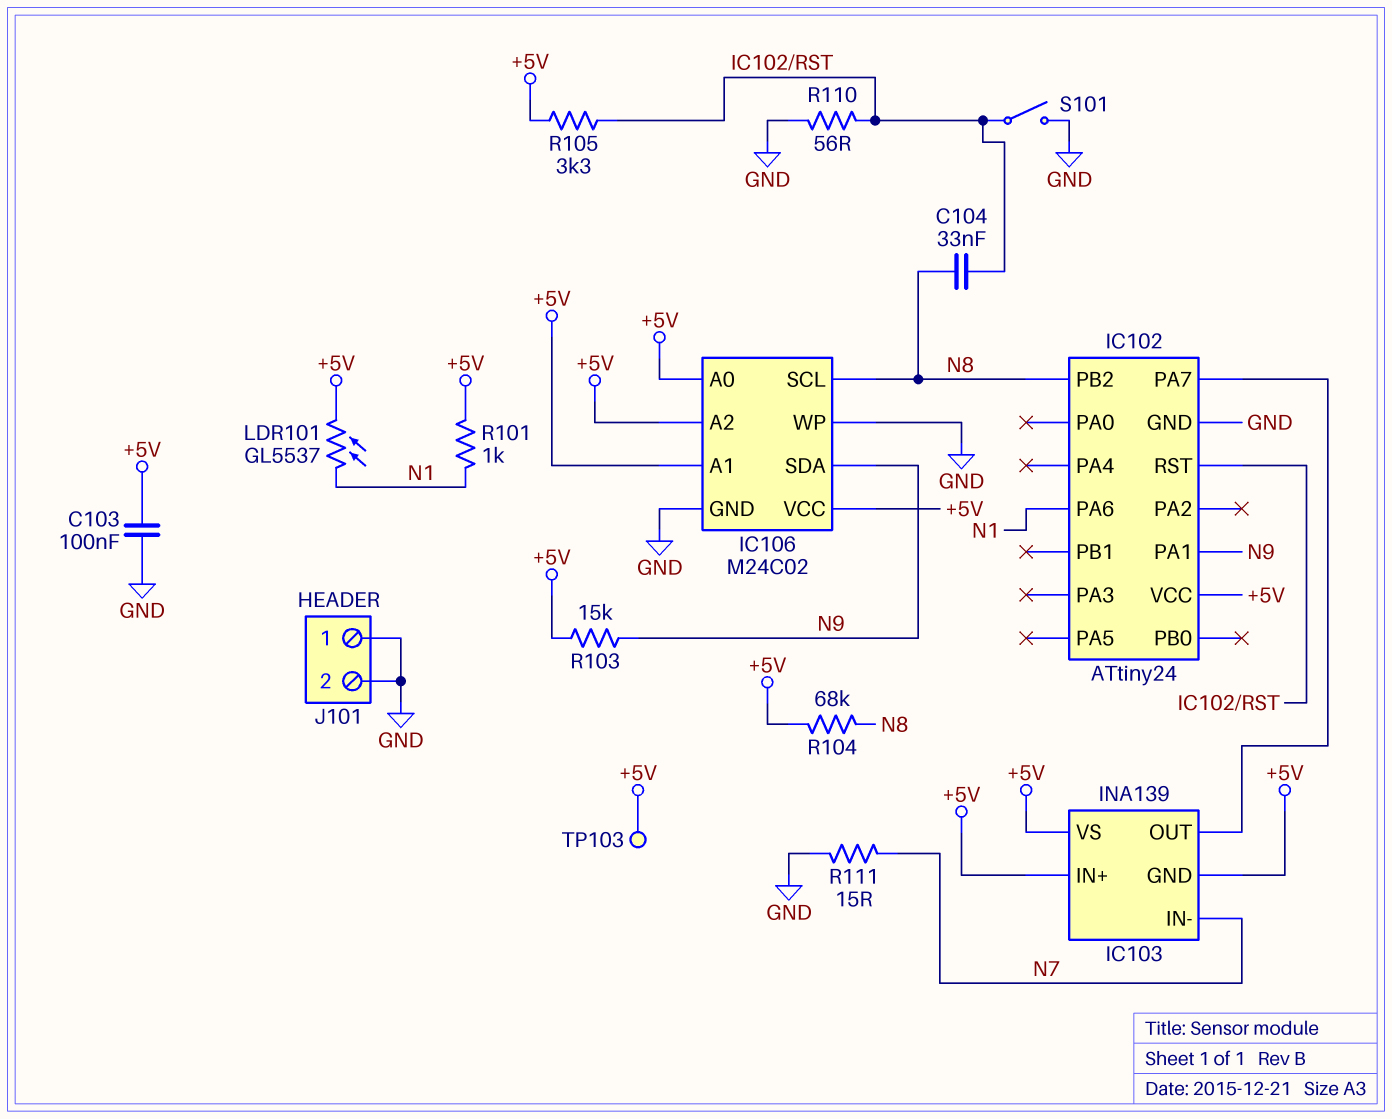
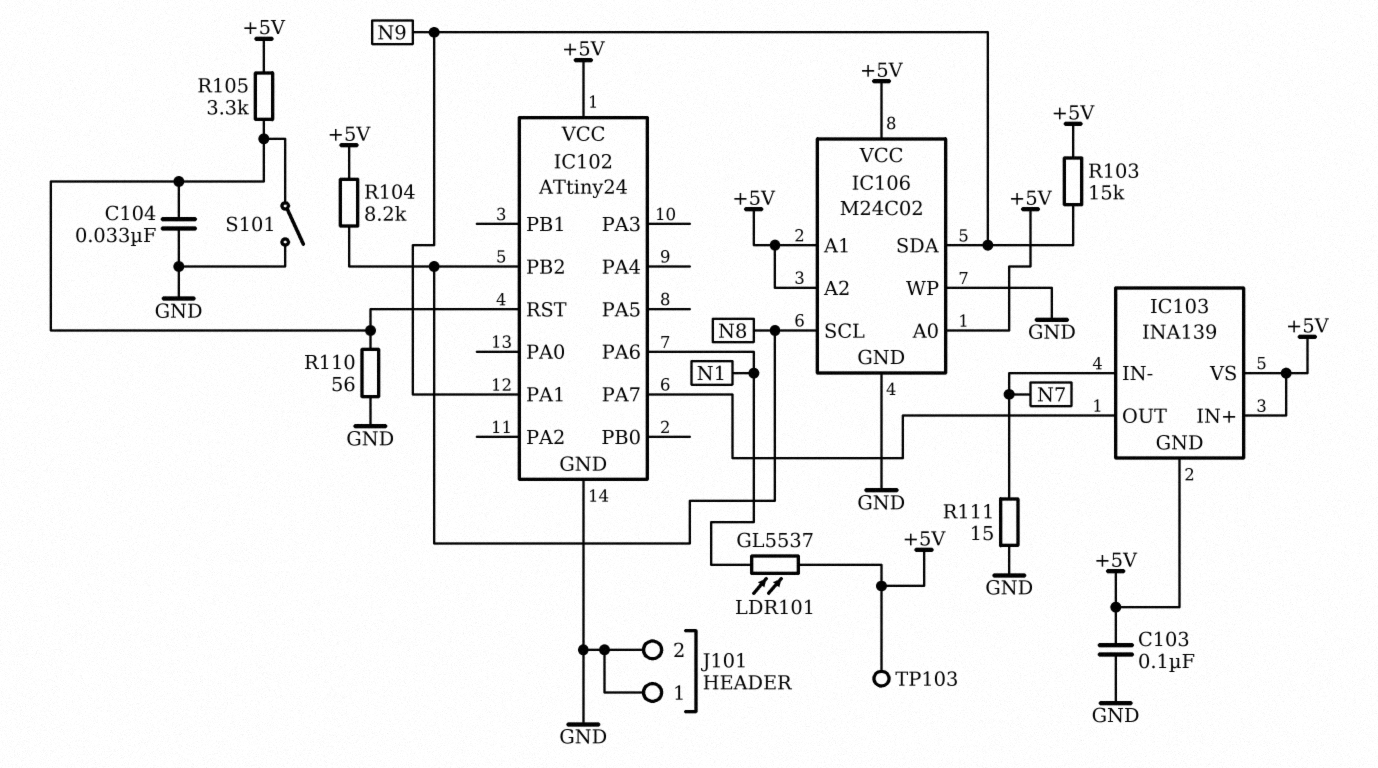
C104: 33nF (IC102/RST, N8) -> 33nF (GND, IC102/RST)
R101: 1k (+5V, N1) -> none
R104: 68k (+5V, N8) -> 8.2k (+5V, N8)

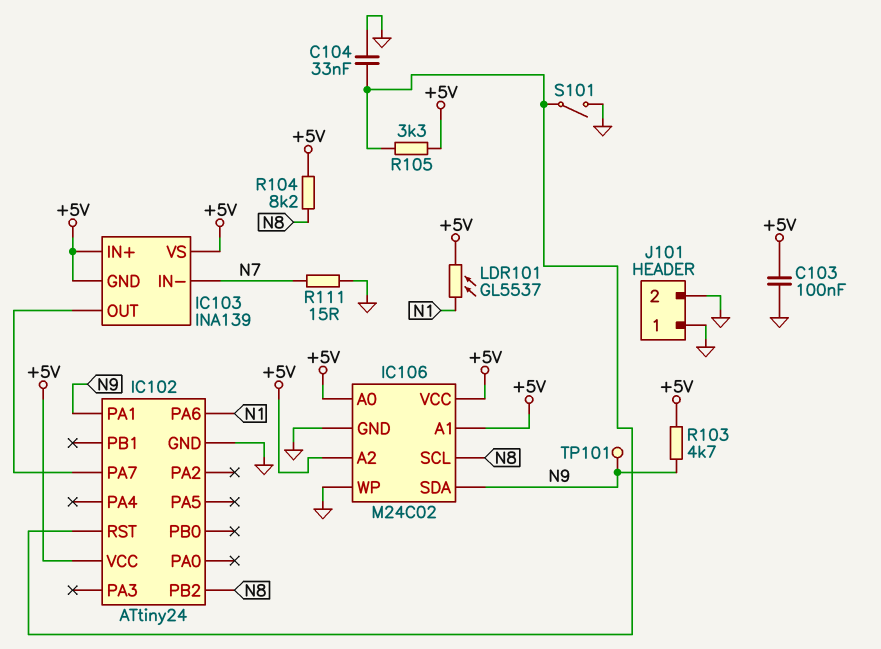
R103: 15k (+5V, N9) -> 4.7k (+5V, N9)
R110: 56 (GND, IC102/RST) -> none
TP101: none -> test point (N9)
TP103: test point (+5V) -> none

